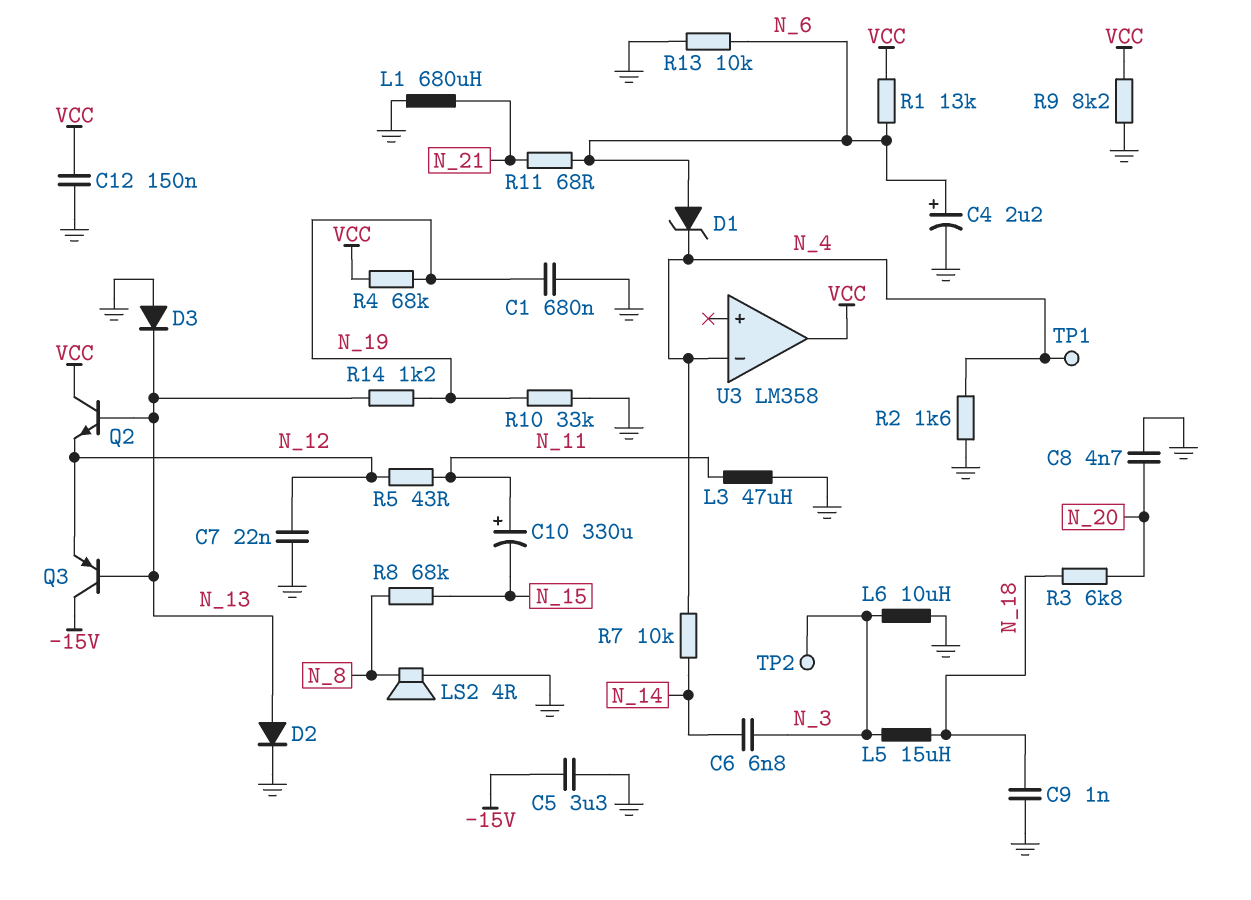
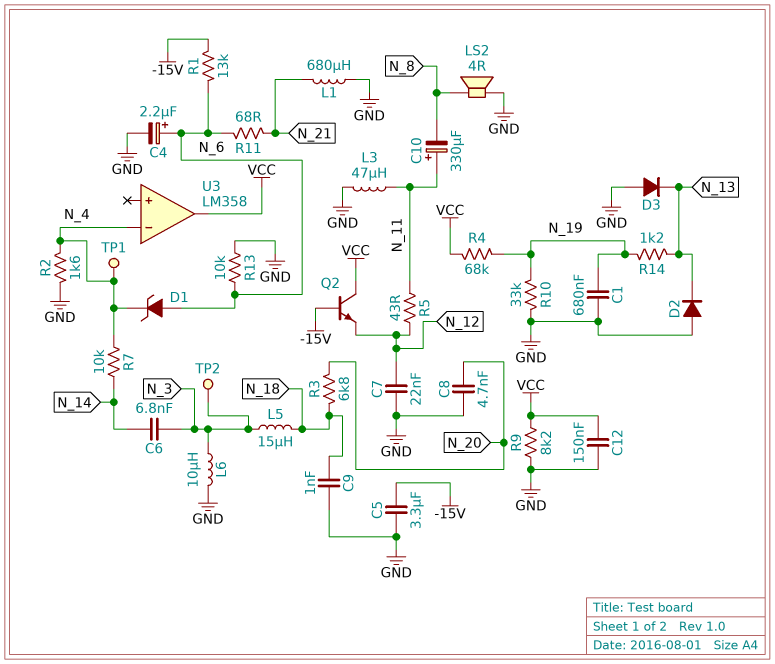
C10: 330uF (plus N_11, minus N_15) -> 330uF (plus N_11, minus N_8)
D2: diode (A N_13, K GND) -> diode (A GND, K N_13)
Q2: NPN (B N_13, C VCC, E N_12) -> NPN (B -15V, C VCC, E N_12)
Q3: PNP (B N_13, C -15V, E N_12) -> none
R1: 13k (N_6, VCC) -> 13k (-15V, N_6)
R8: 68k (N_8, N_15) -> none

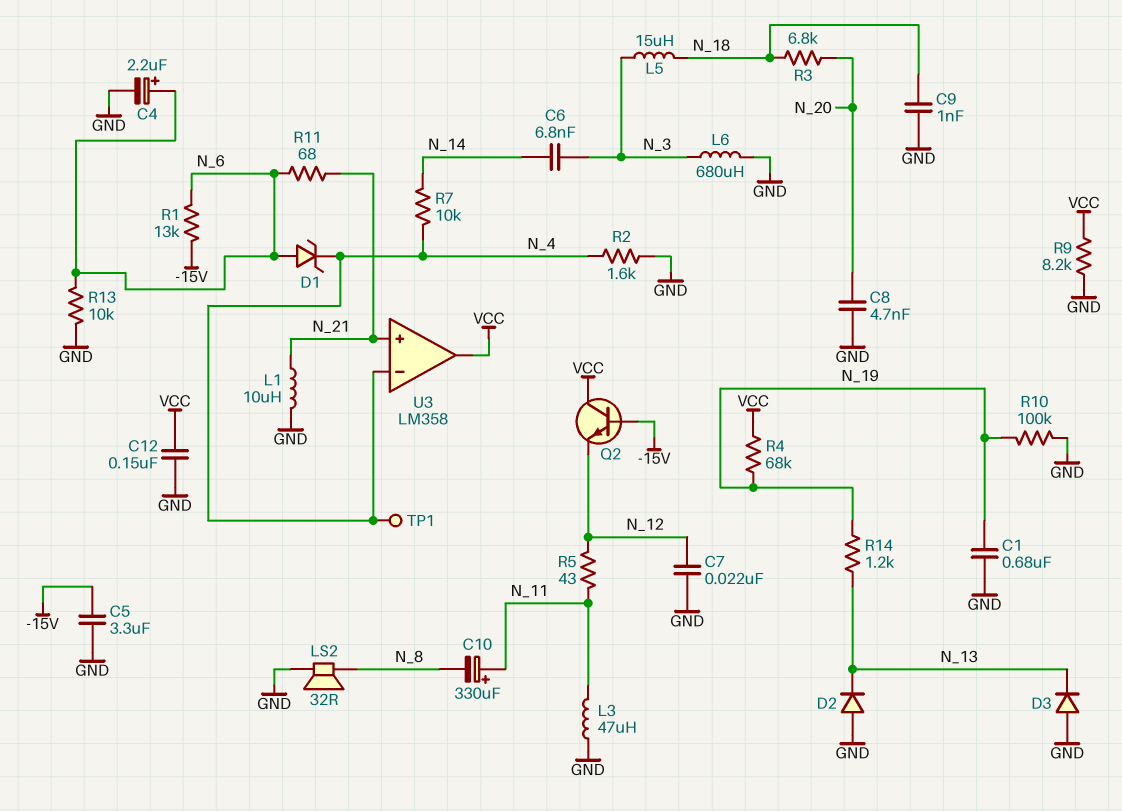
L1: 680uH (GND, N_21) -> 10uH (GND, N_21)
L6: 10uH (GND, N_3) -> 680uH (GND, N_3)
LS2: speaker 4R (GND, N_8) -> speaker 32R (GND, N_8)
R10: 33k (GND, N_19) -> 100k (GND, N_19)
TP2: test point (N_3) -> none
U3 pin in+: none -> N_21

